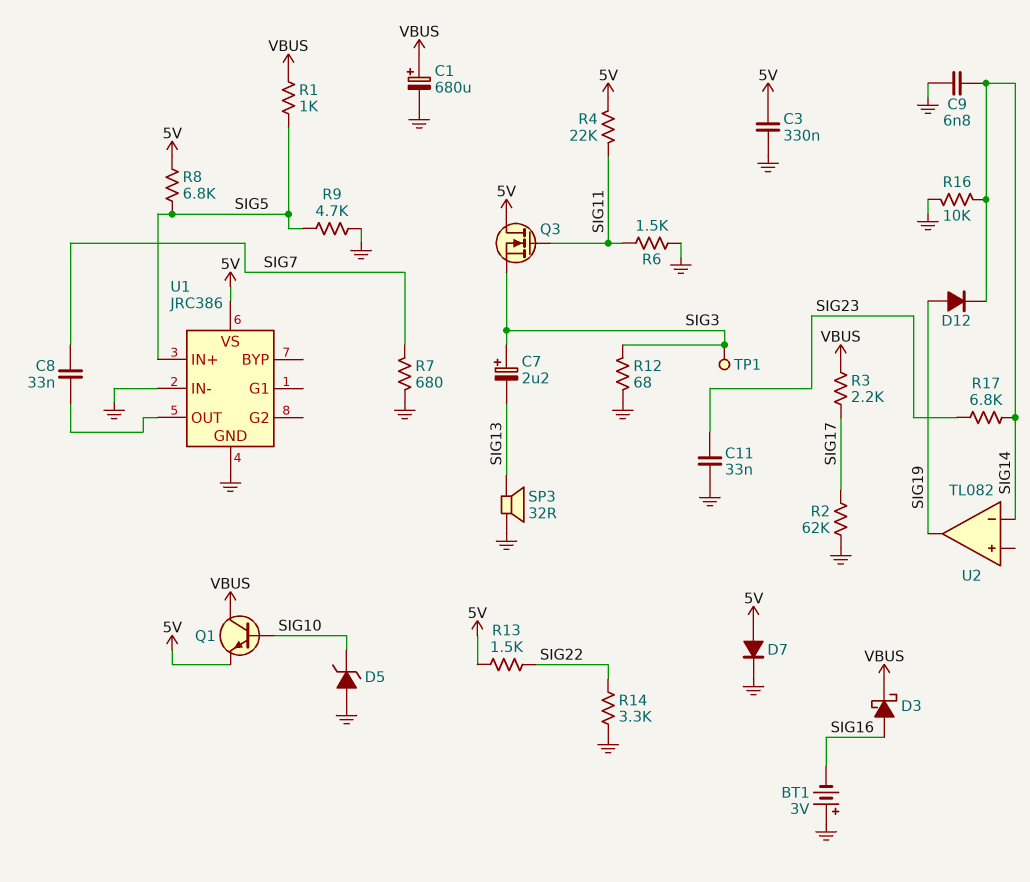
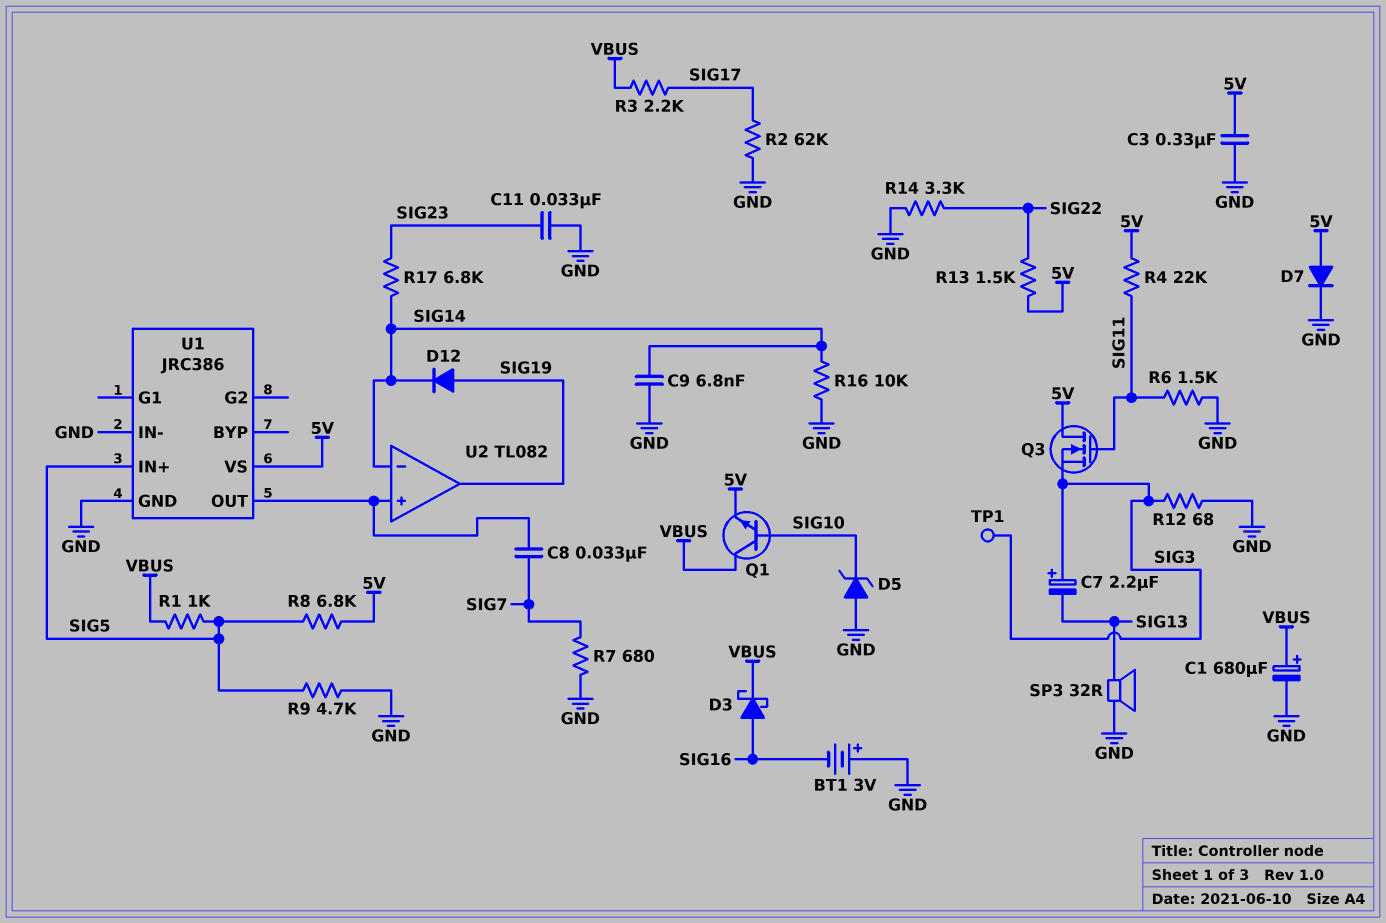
U2 pin in+: none -> U1/OUT

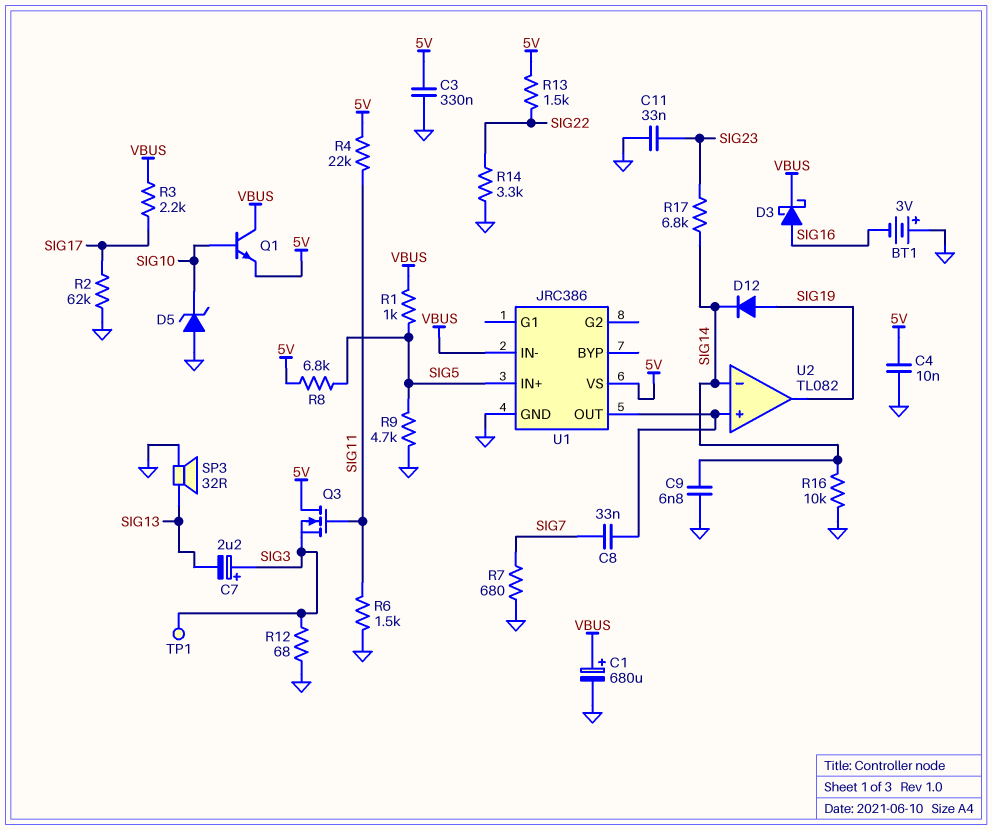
C4: none -> 10nF (5V, GND)
D7: diode (A 5V, K GND) -> none
U1 pin IN-: GND -> VBUS

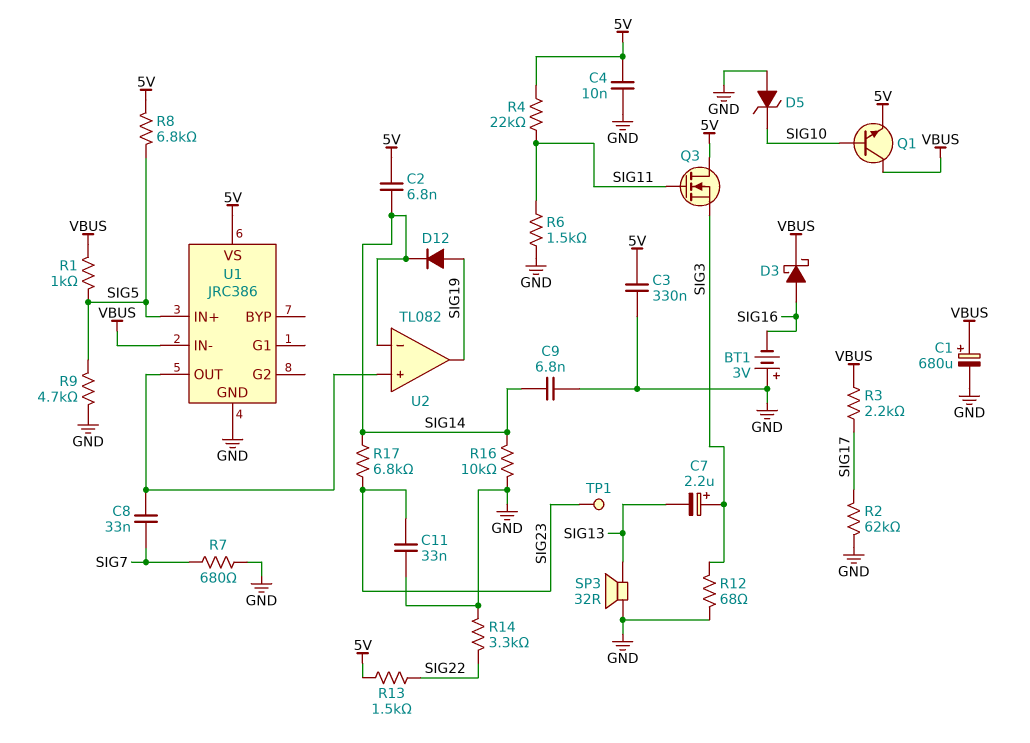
C2: none -> 6.8nF (5V, SIG14)
TP1: test point (SIG3) -> test point (SIG23)

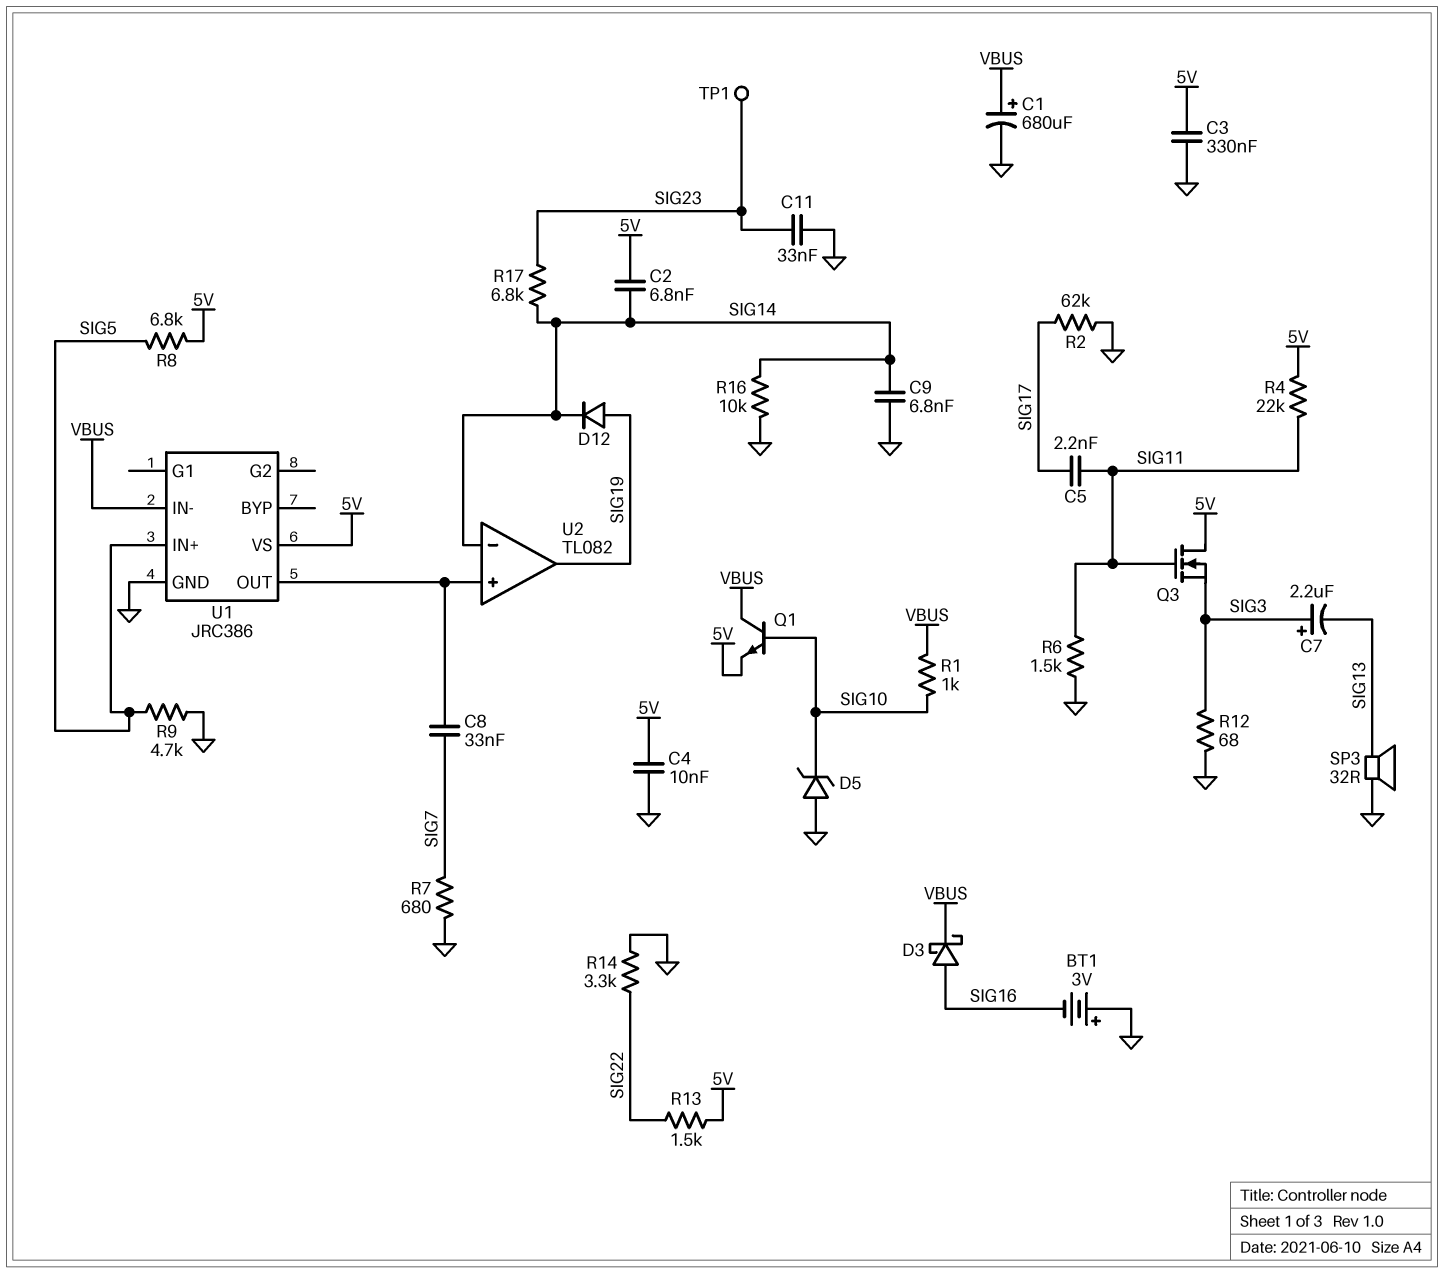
C5: none -> 2.2nF (SIG11, SIG17)
R1: 1k (SIG5, VBUS) -> 1k (SIG10, VBUS)
R3: 2.2k (SIG17, VBUS) -> none

